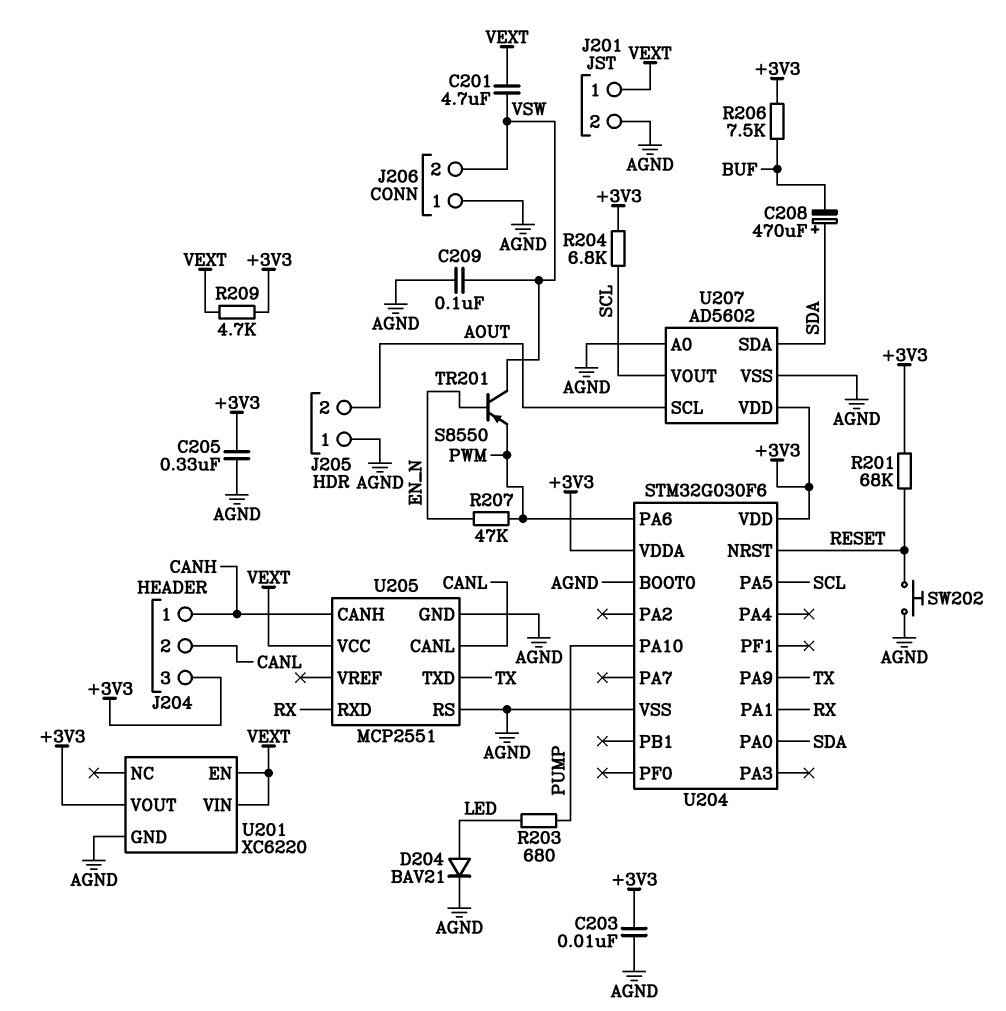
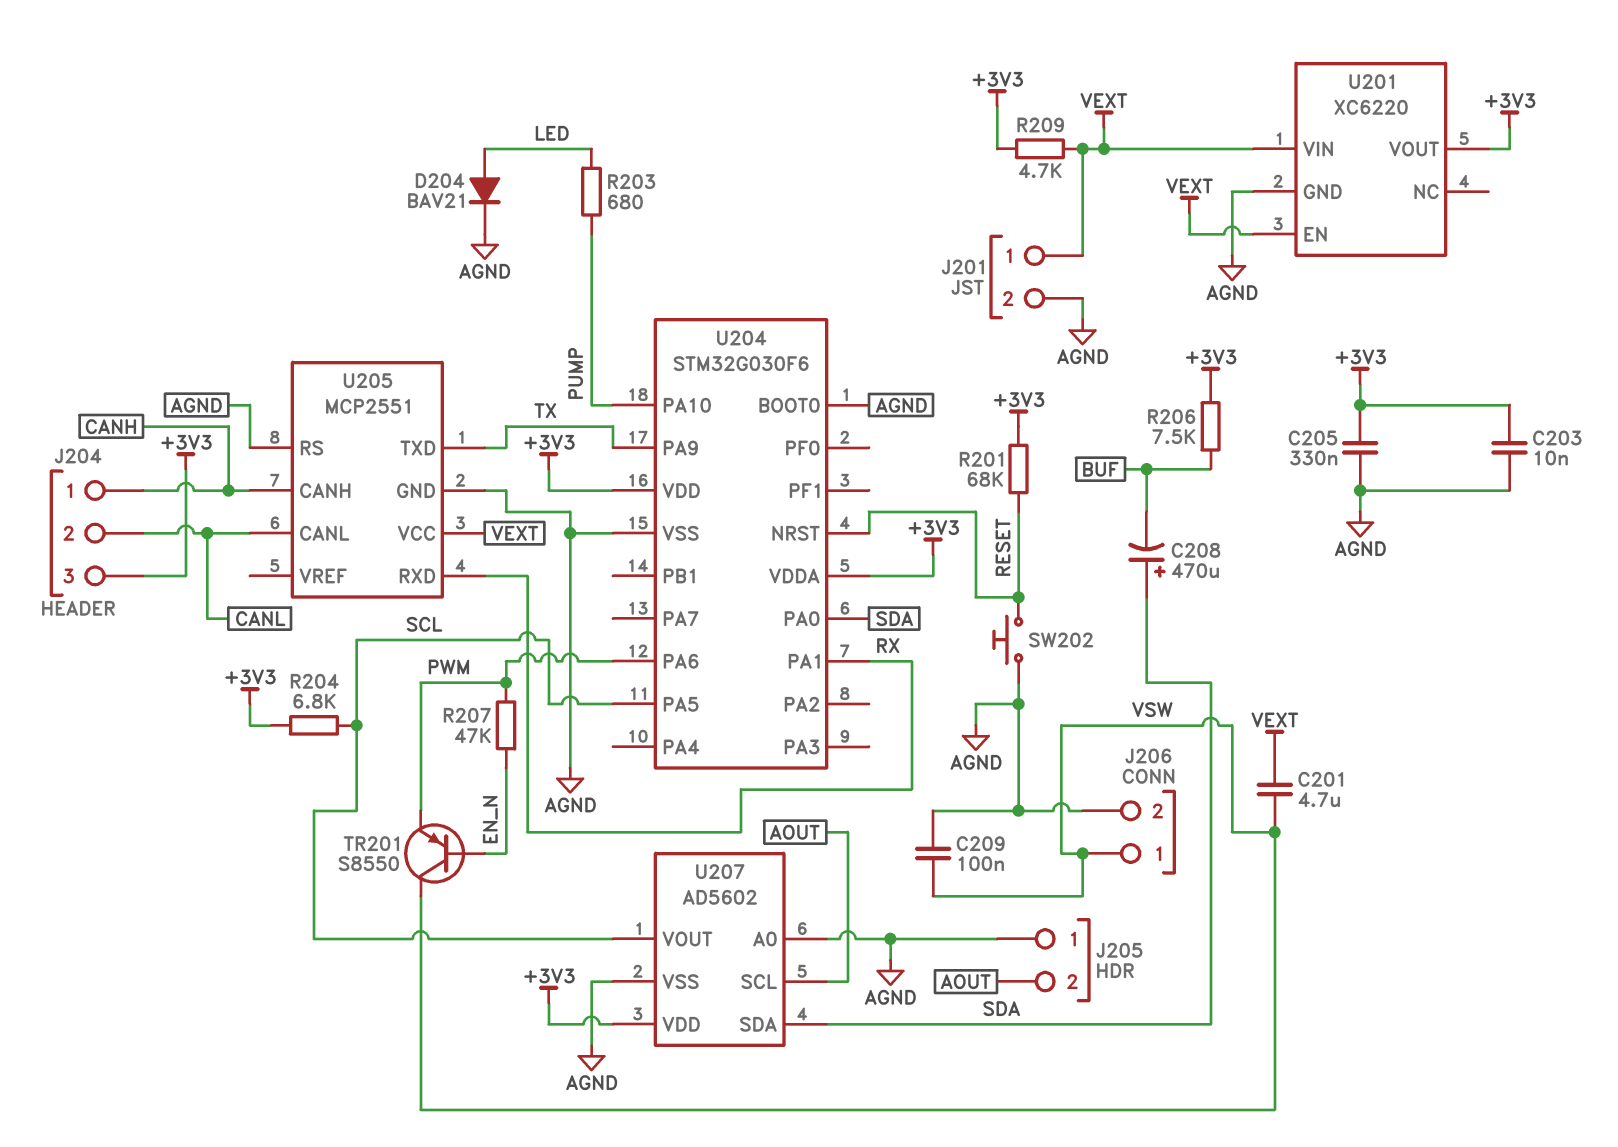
J206 pin 1: AGND -> VSW
J206 pin 2: VSW -> AGND

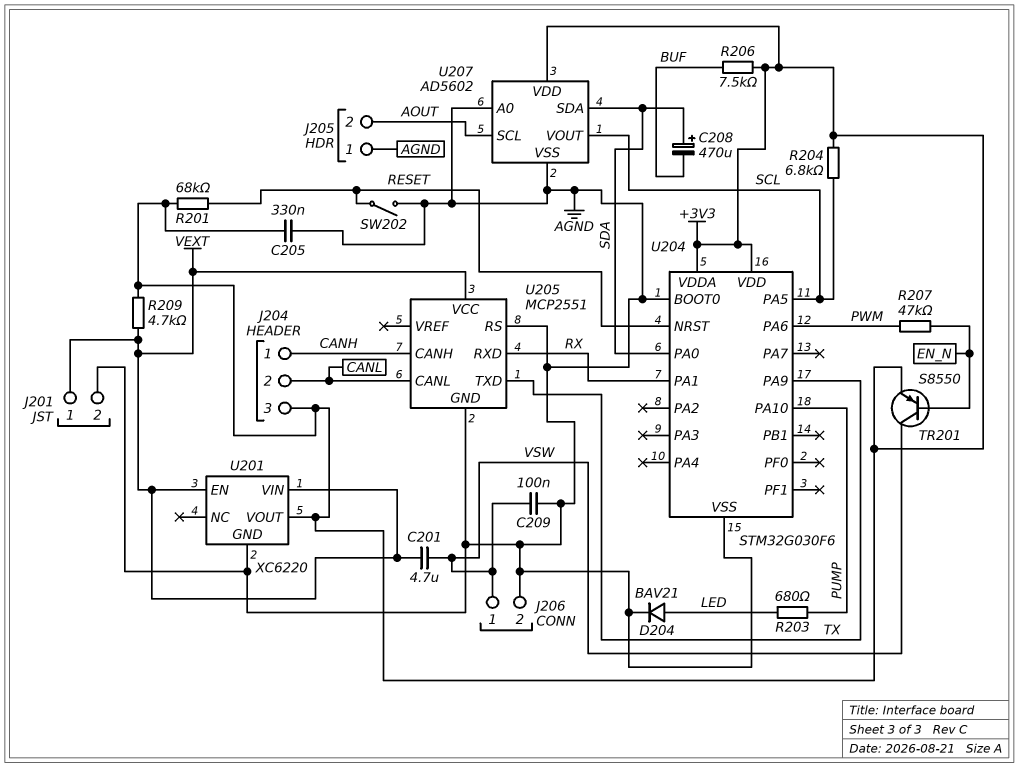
C203: 10nF (+3V3, AGND) -> none
SW202: button (AGND, RESET) -> switch (AGND, RESET)
TR201: PNP S8550 (B EN_N, C VSW, E PWM) -> PNP S8550 (B EN_N, C VSW, E +3V3)

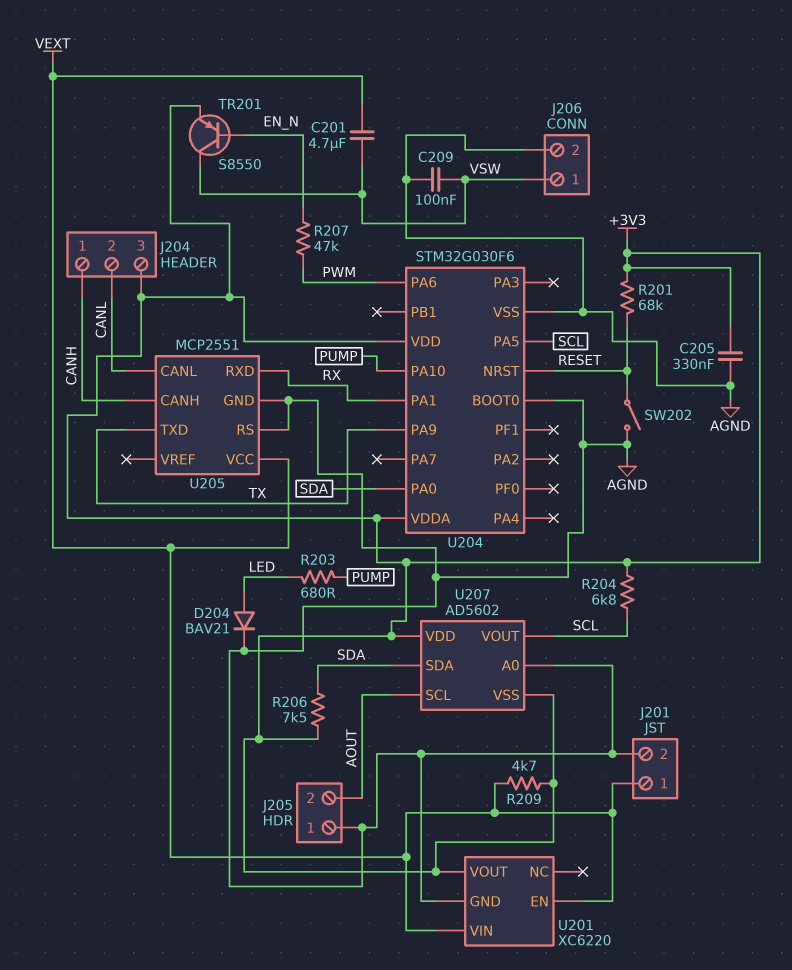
C208: 470uF (plus SDA, minus BUF) -> none
R206: 7.5k (+3V3, BUF) -> 7.5k (+3V3, SDA)
U207 pin VSS: AGND -> +3V3

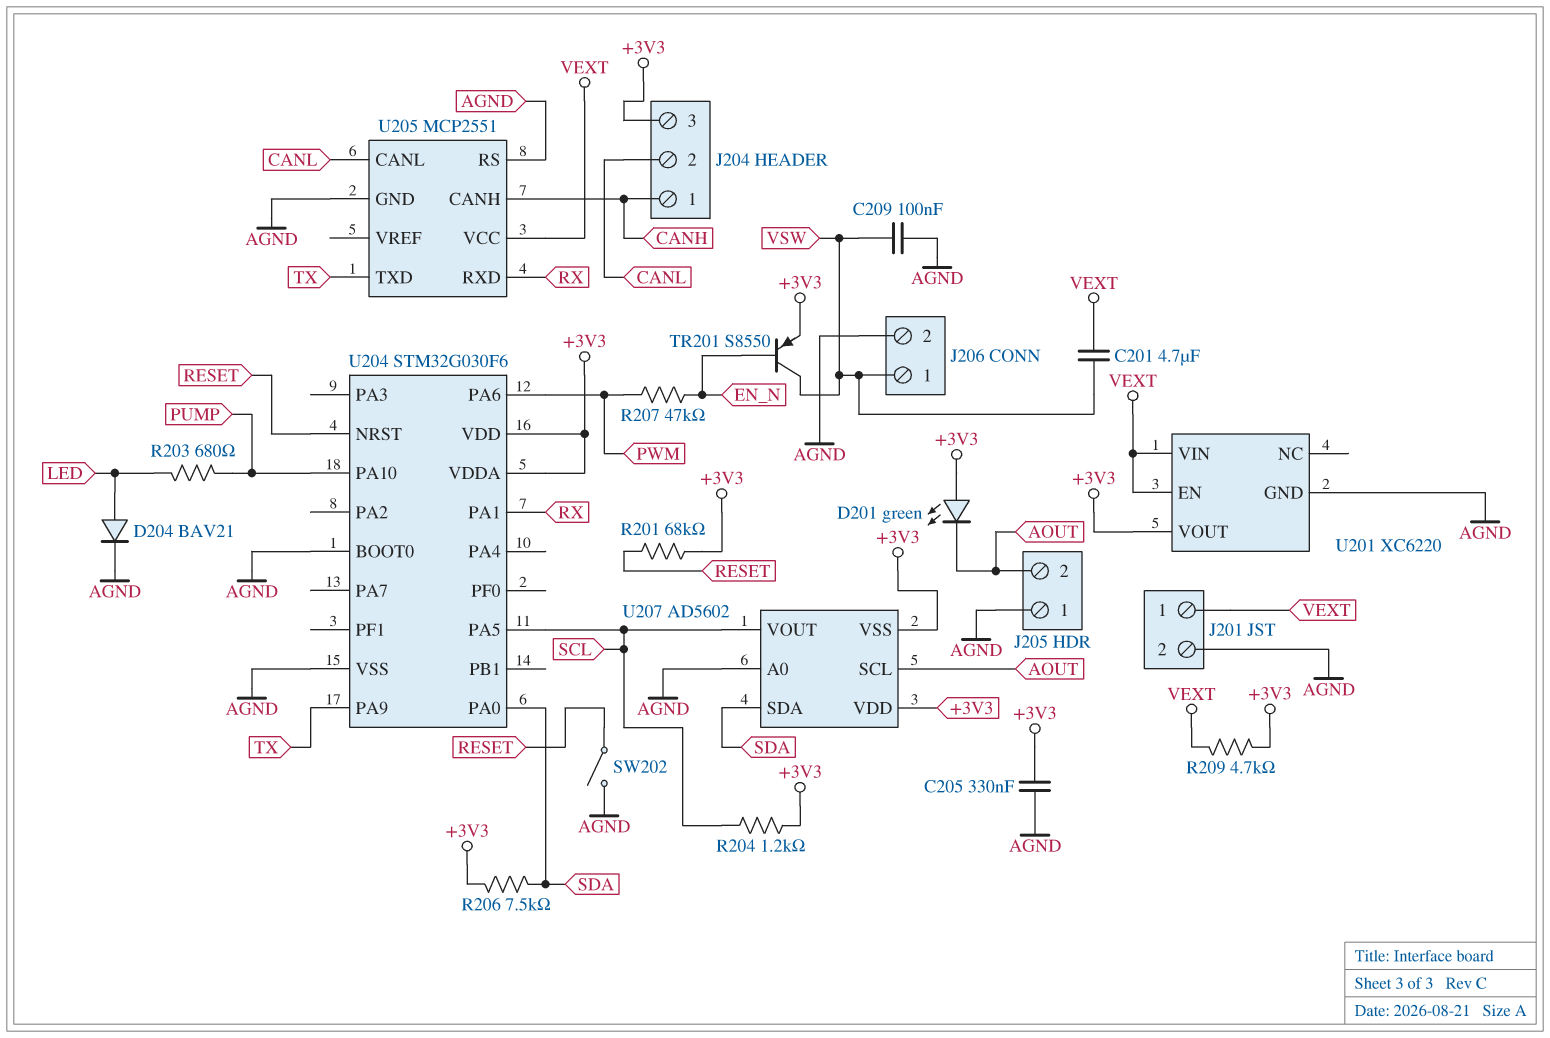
D201: none -> LED green (A +3V3, K AOUT)
R204: 6.8k (+3V3, SCL) -> 1.2k (+3V3, SCL)

